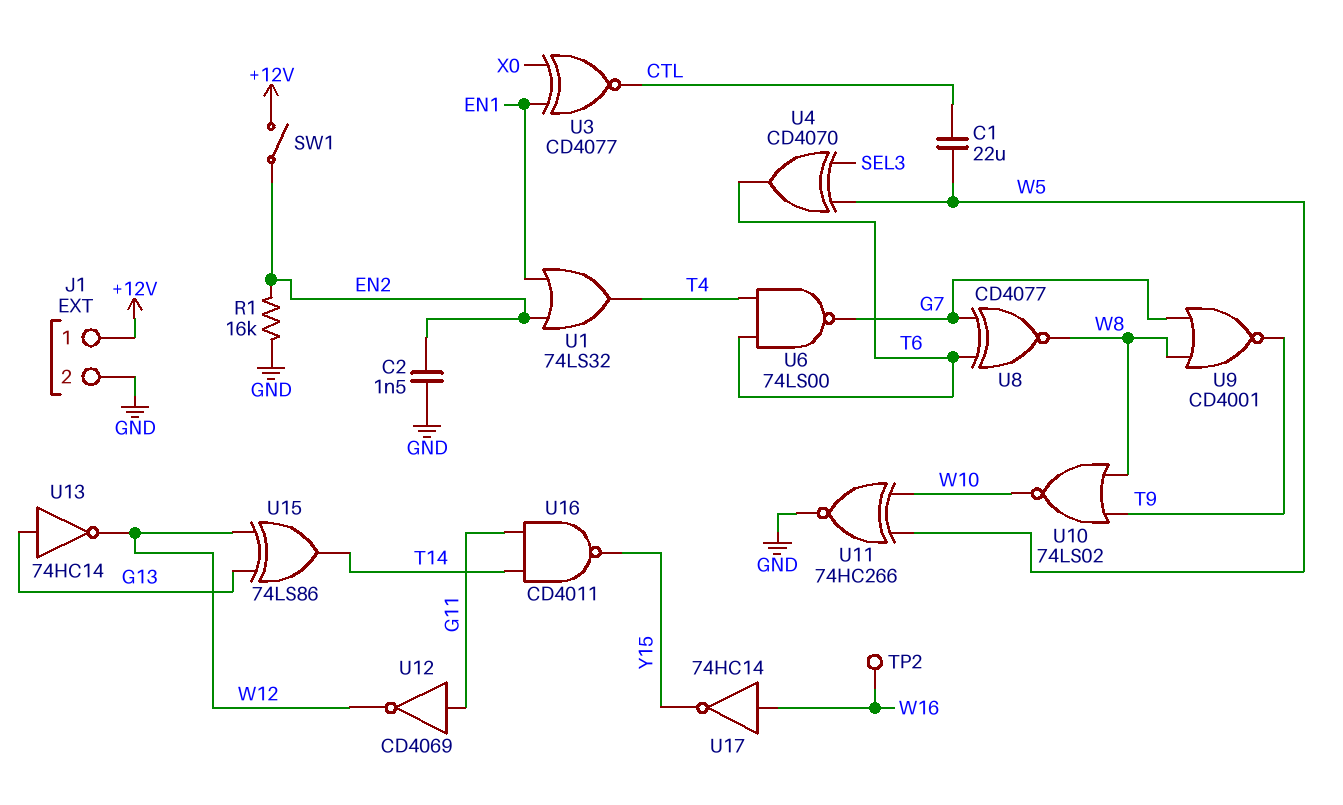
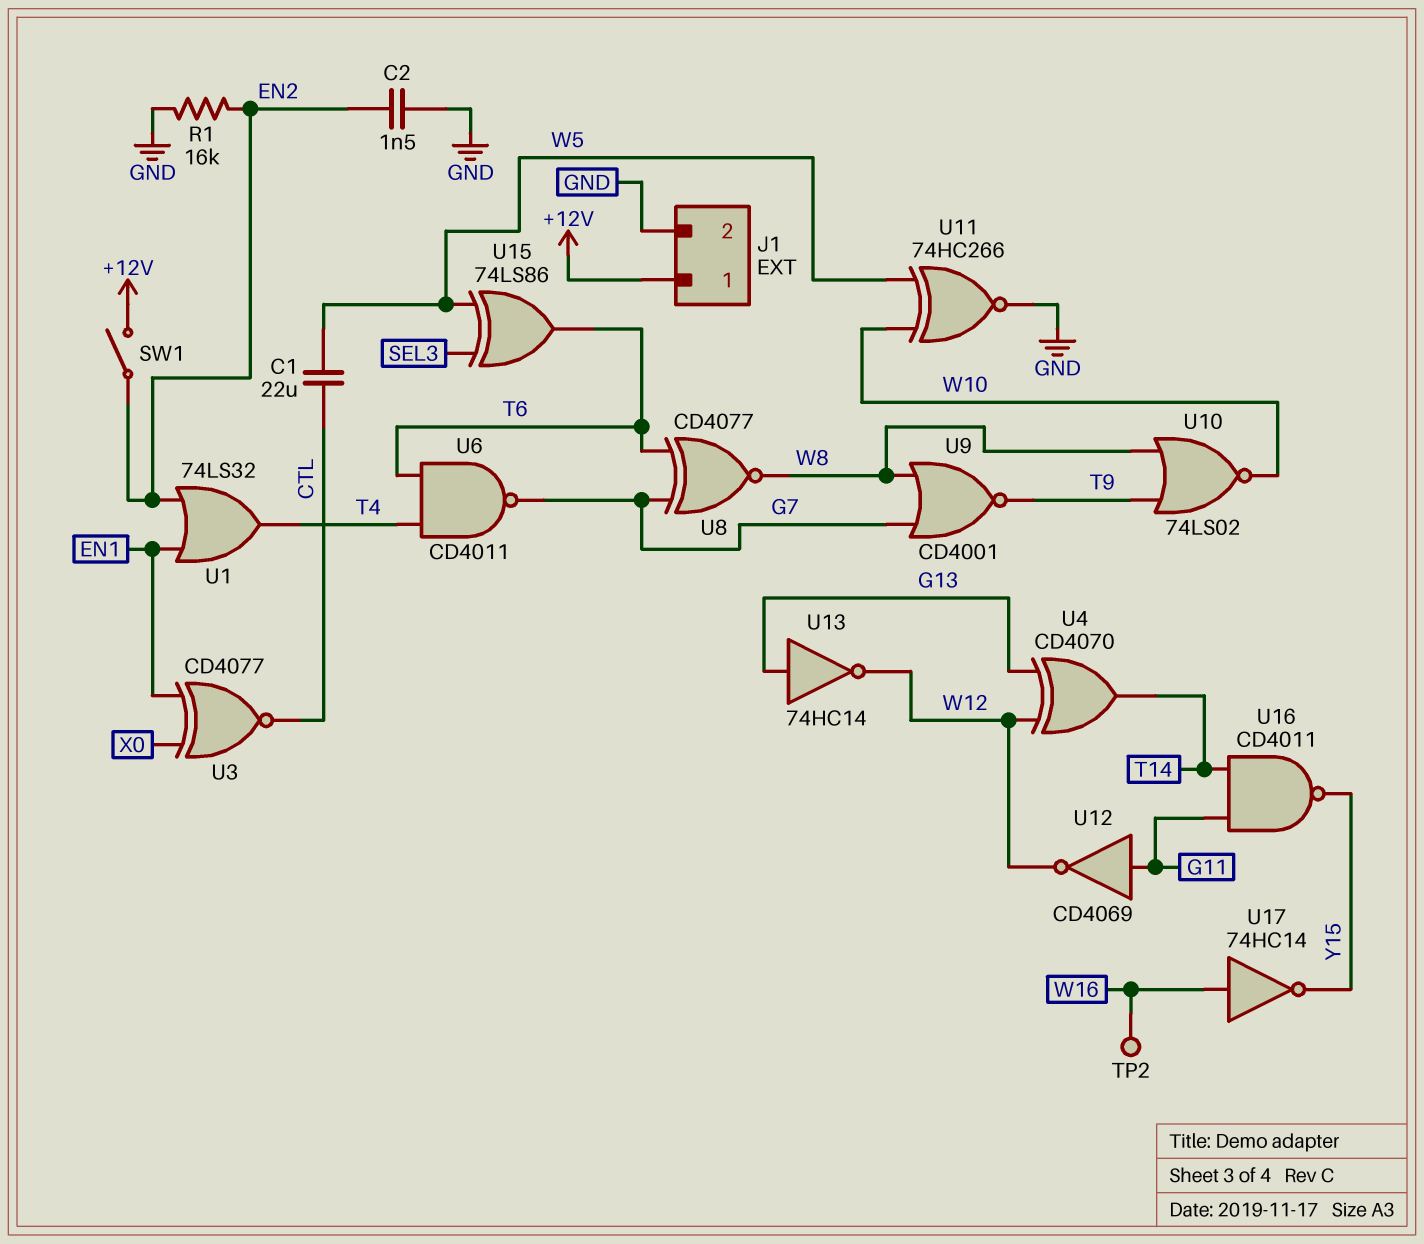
U4: XOR CD4070 (in SEL3, in W5, out T6) -> XOR CD4070 (in G13, in W12, out T14)
U6: NAND 74LS00 (in T4, in T6, out G7) -> NAND CD4011 (in T4, in T6, out G7)
U15: XOR 74LS86 (in G13, in W12, out T14) -> XOR 74LS86 (in SEL3, in W5, out T6)

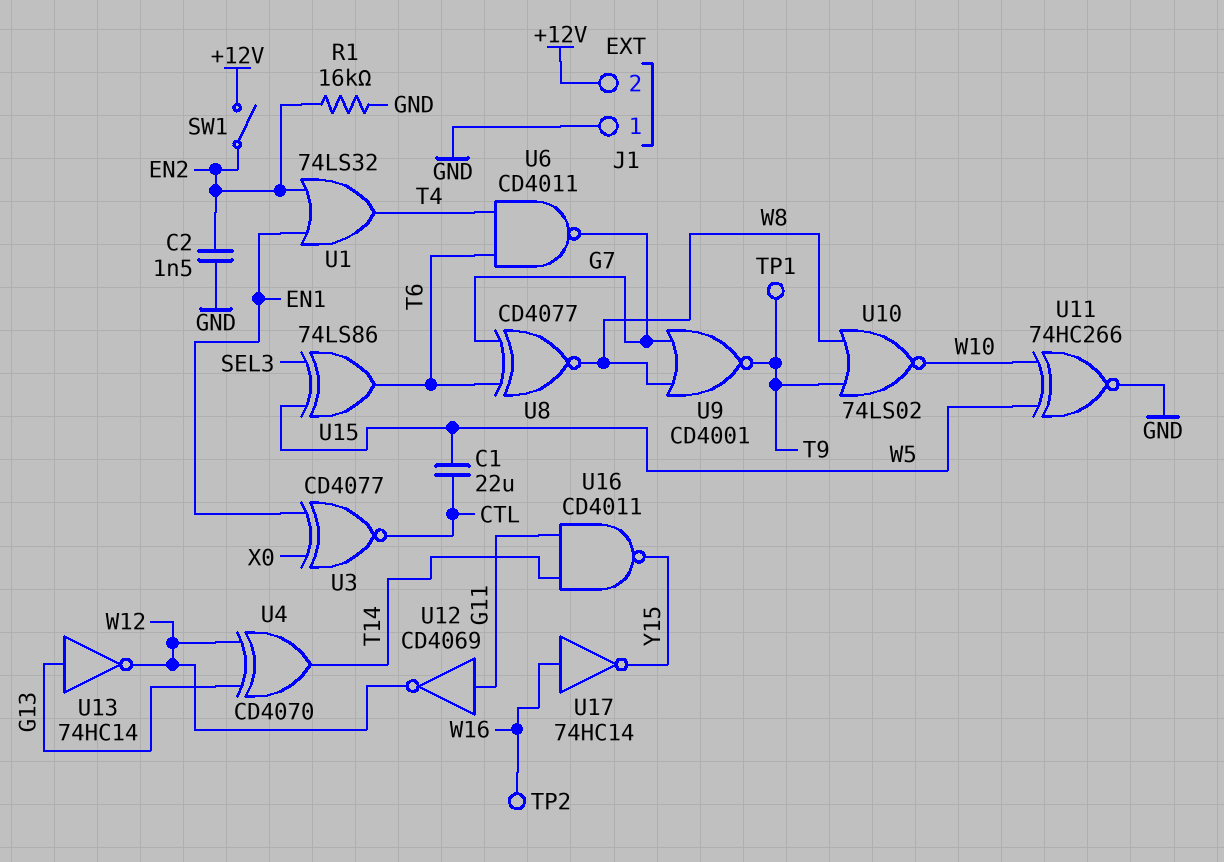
J1 pin 1: +12V -> GND
J1 pin 2: GND -> +12V
TP1: none -> test point (T9)

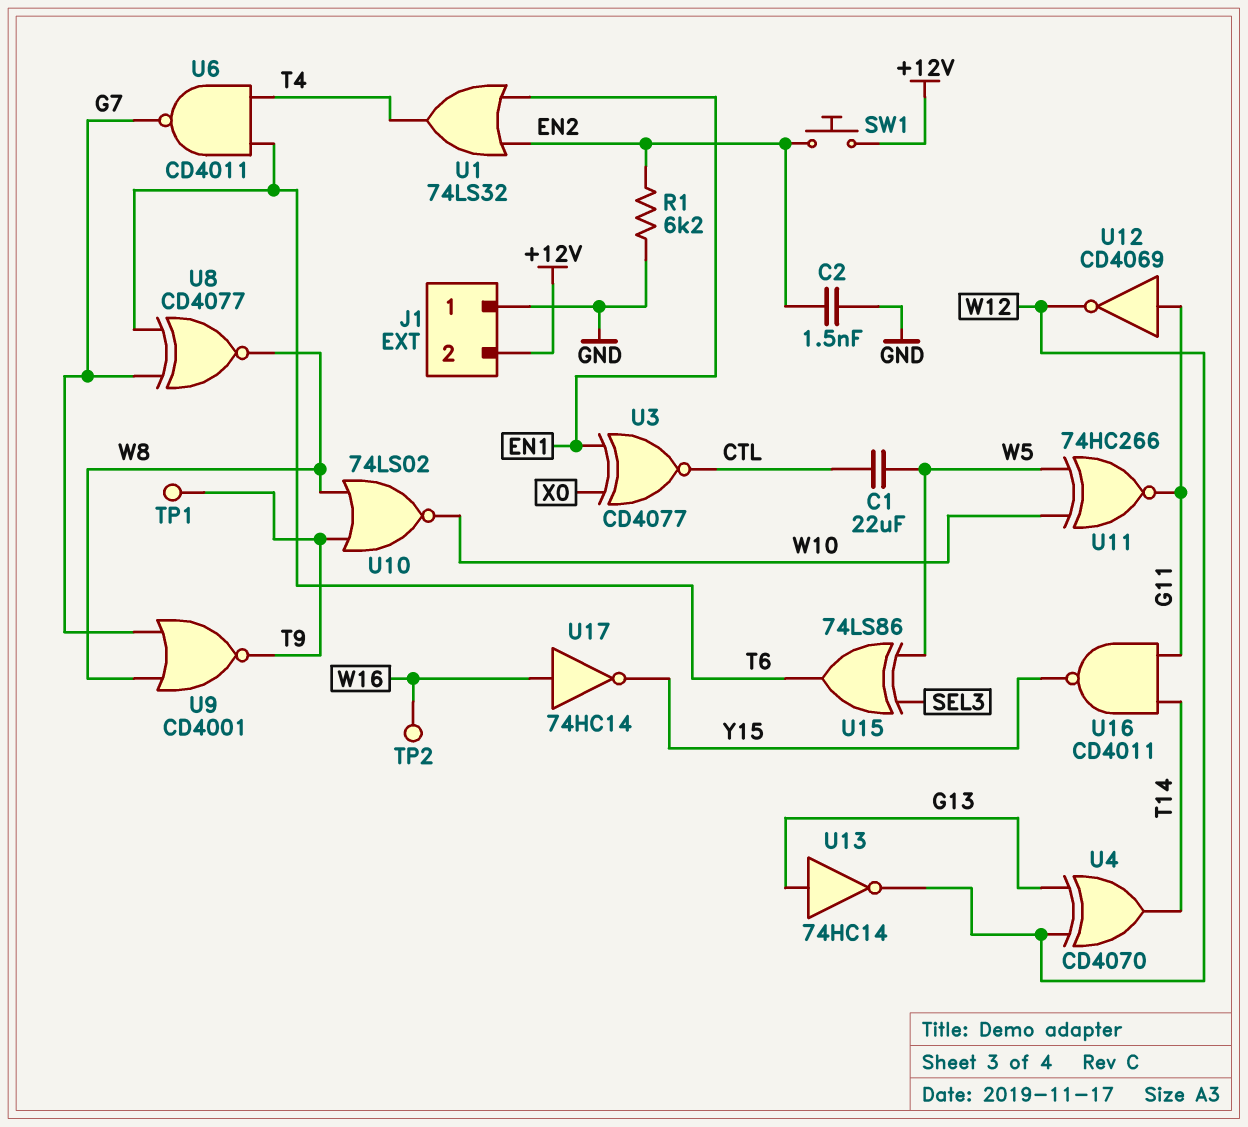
R1: 16k (EN2, GND) -> 6.2k (EN2, GND)
SW1: switch (+12V, EN2) -> button (+12V, EN2)
U11: XNOR 74HC266 (in W5, in W10, out GND) -> XNOR 74HC266 (in W5, in W10, out G11)

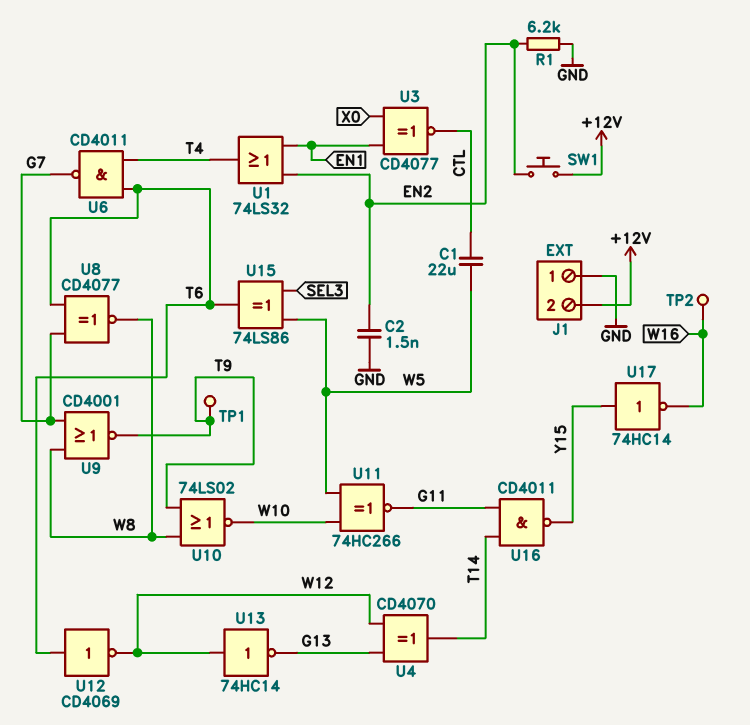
U12: NOT CD4069 (in G11, out W12) -> NOT CD4069 (in T6, out W12)
U13: NOT 74HC14 (in G13, out W12) -> NOT 74HC14 (in W12, out G13)
U17: NOT 74HC14 (in W16, out Y15) -> NOT 74HC14 (in Y15, out W16)

